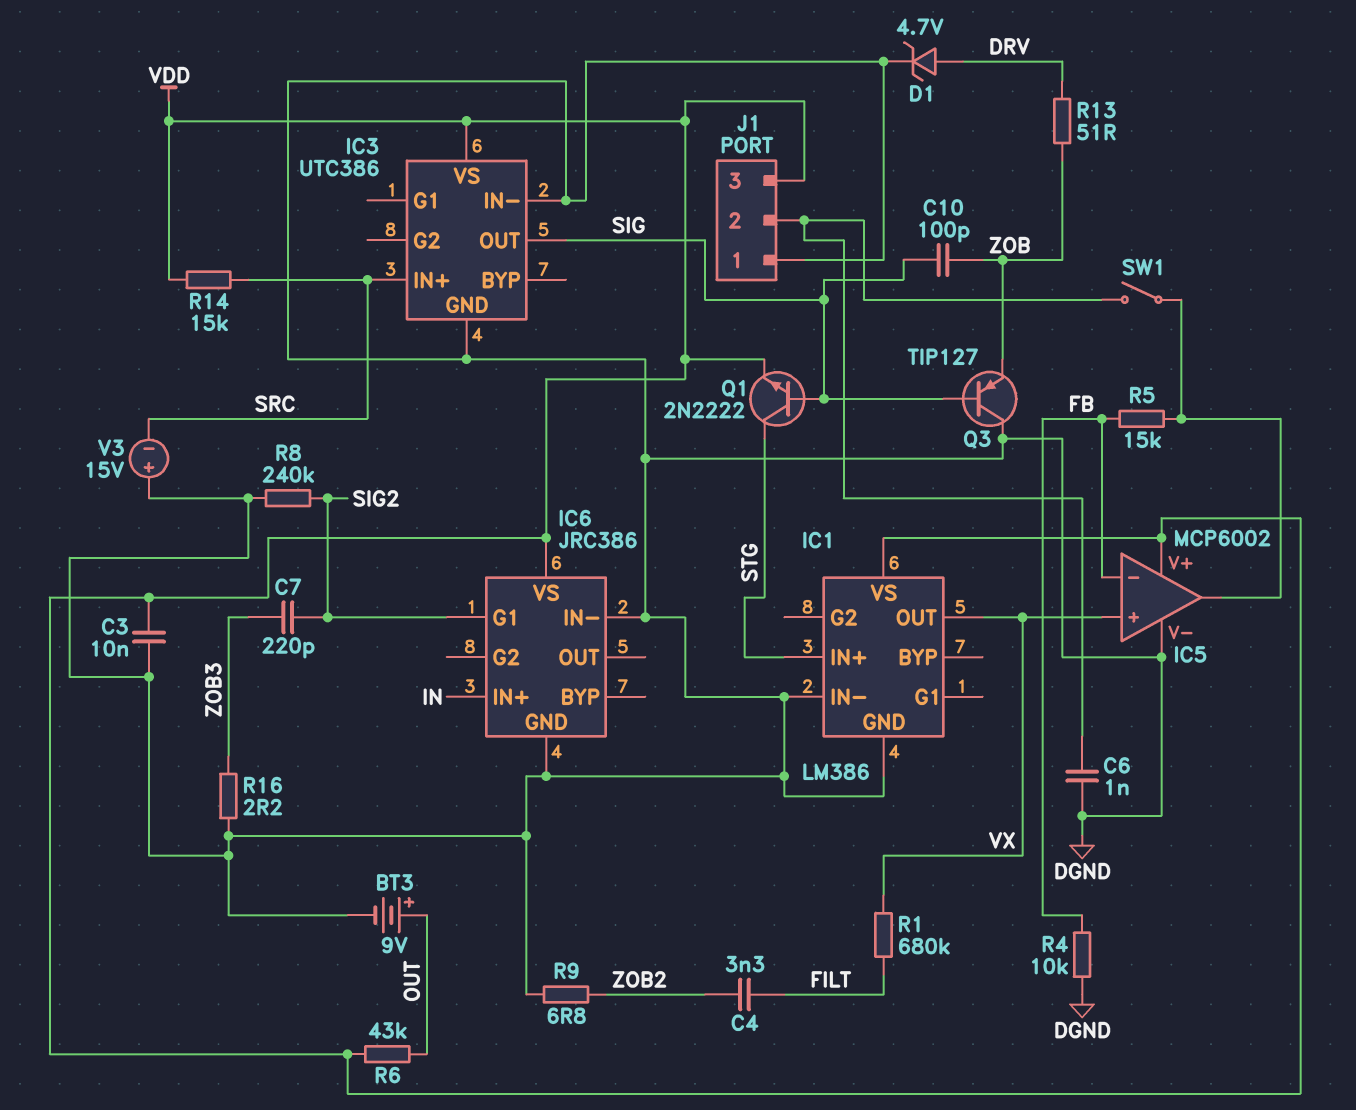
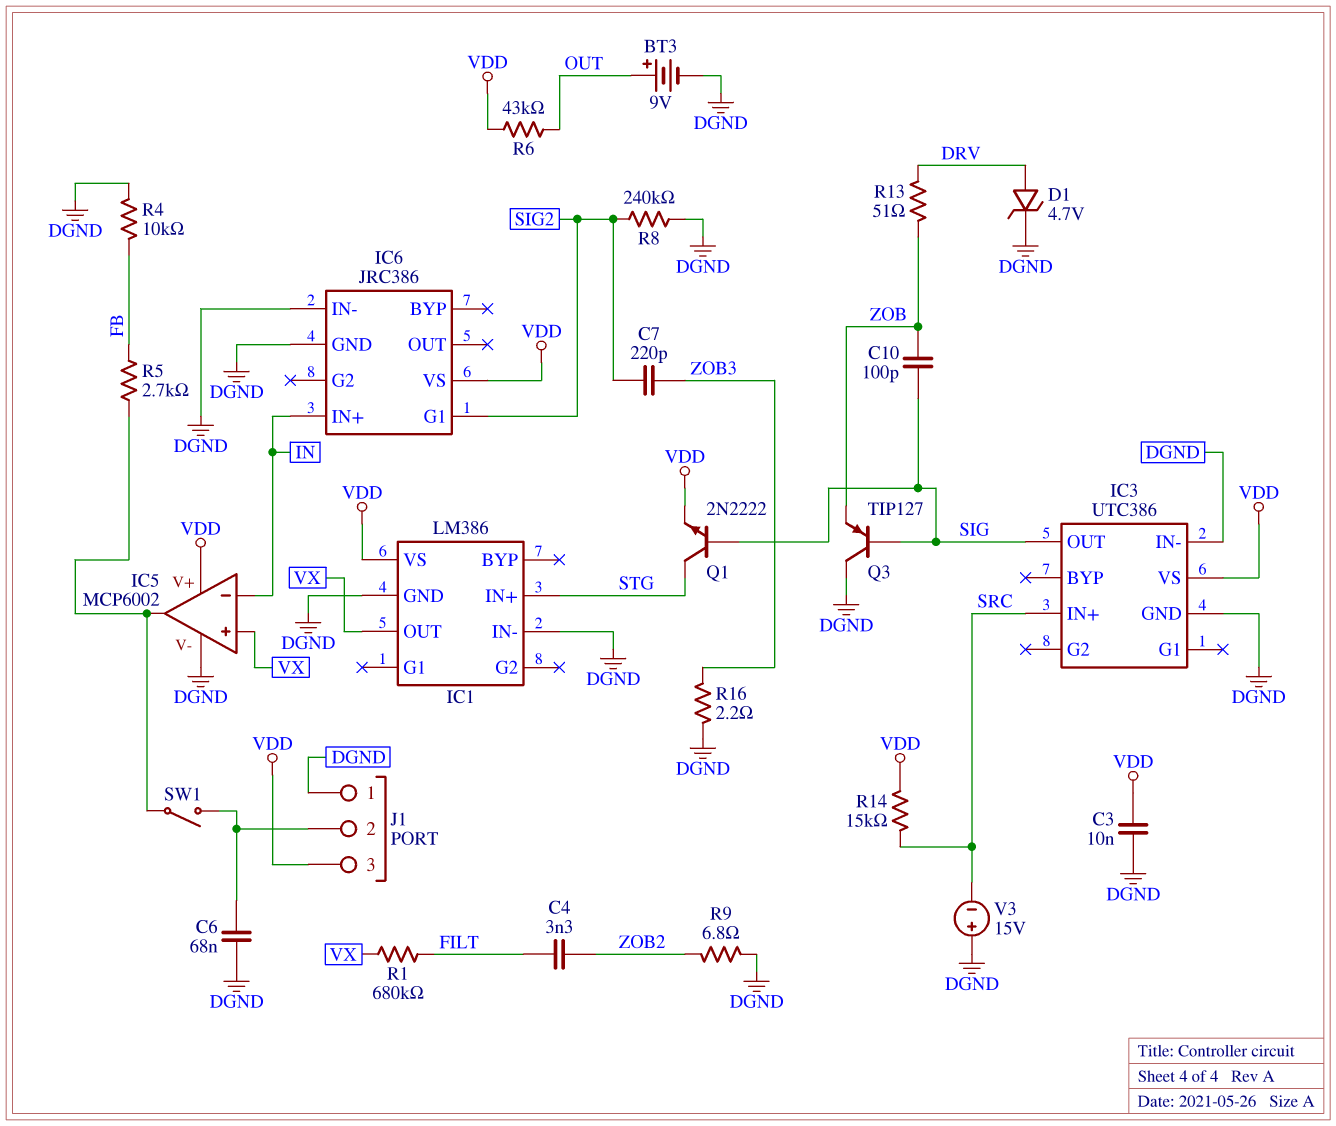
C6: 1nF (DGND, J1/2) -> 68nF (DGND, J1/2)
IC5 pin in-: FB -> IN
R5: 15k (FB, IC5/out) -> 2.7k (FB, IC5/out)

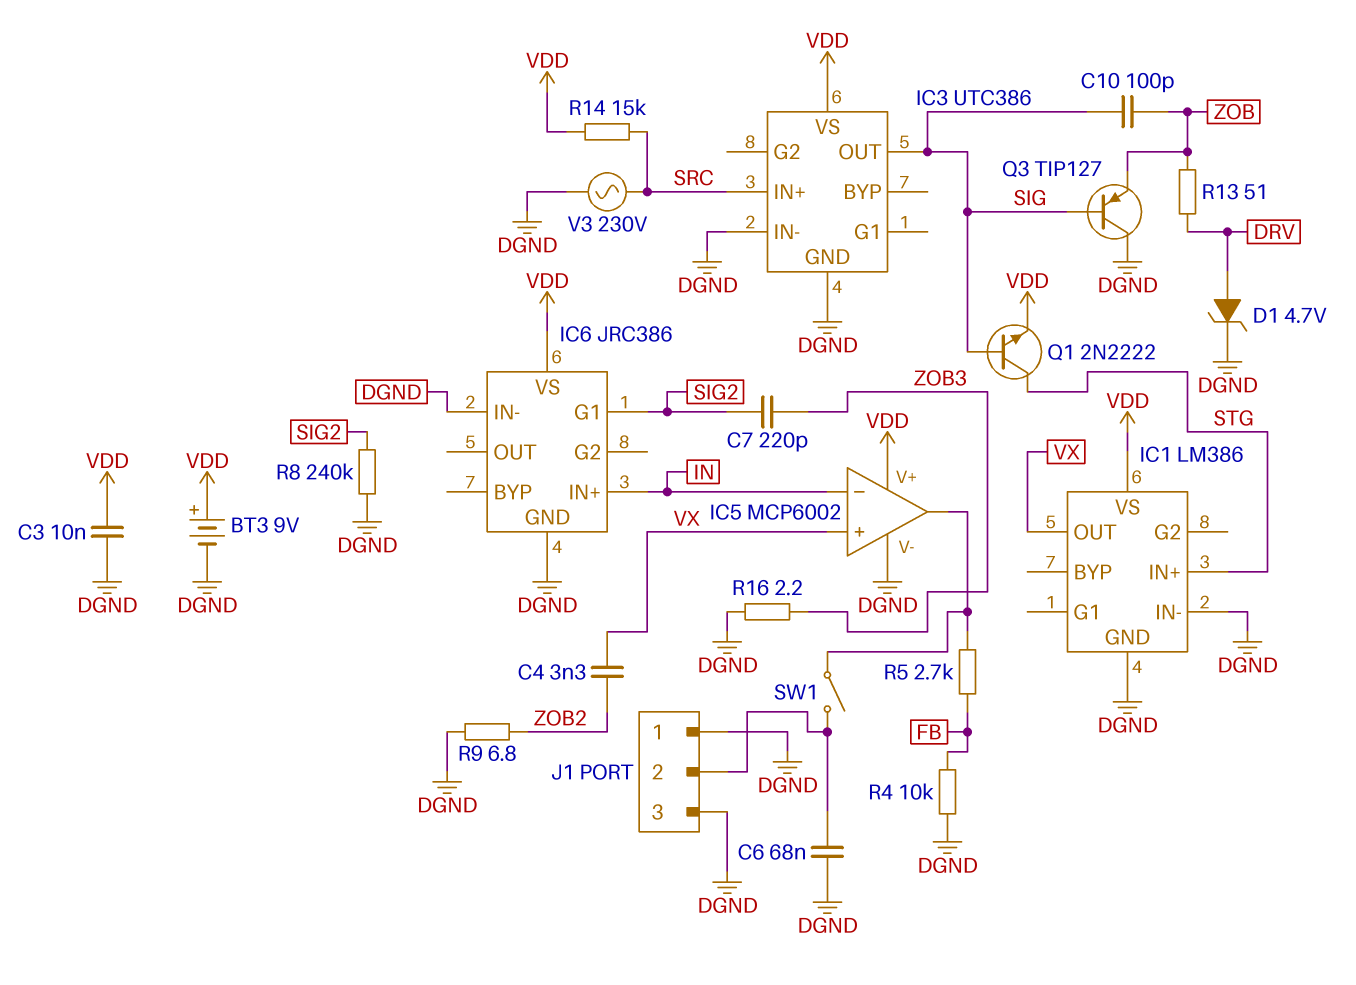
BT3: 9V (plus OUT, minus DGND) -> 9V (plus VDD, minus DGND)
C4: 3.3nF (FILT, ZOB2) -> 3.3nF (VX, ZOB2)
J1 pin 3: VDD -> DGND
R1: 680k (FILT, VX) -> none
R6: 43k (OUT, VDD) -> none
V3: 15V (plus DGND, minus SRC) -> AC 230V (DGND, SRC)

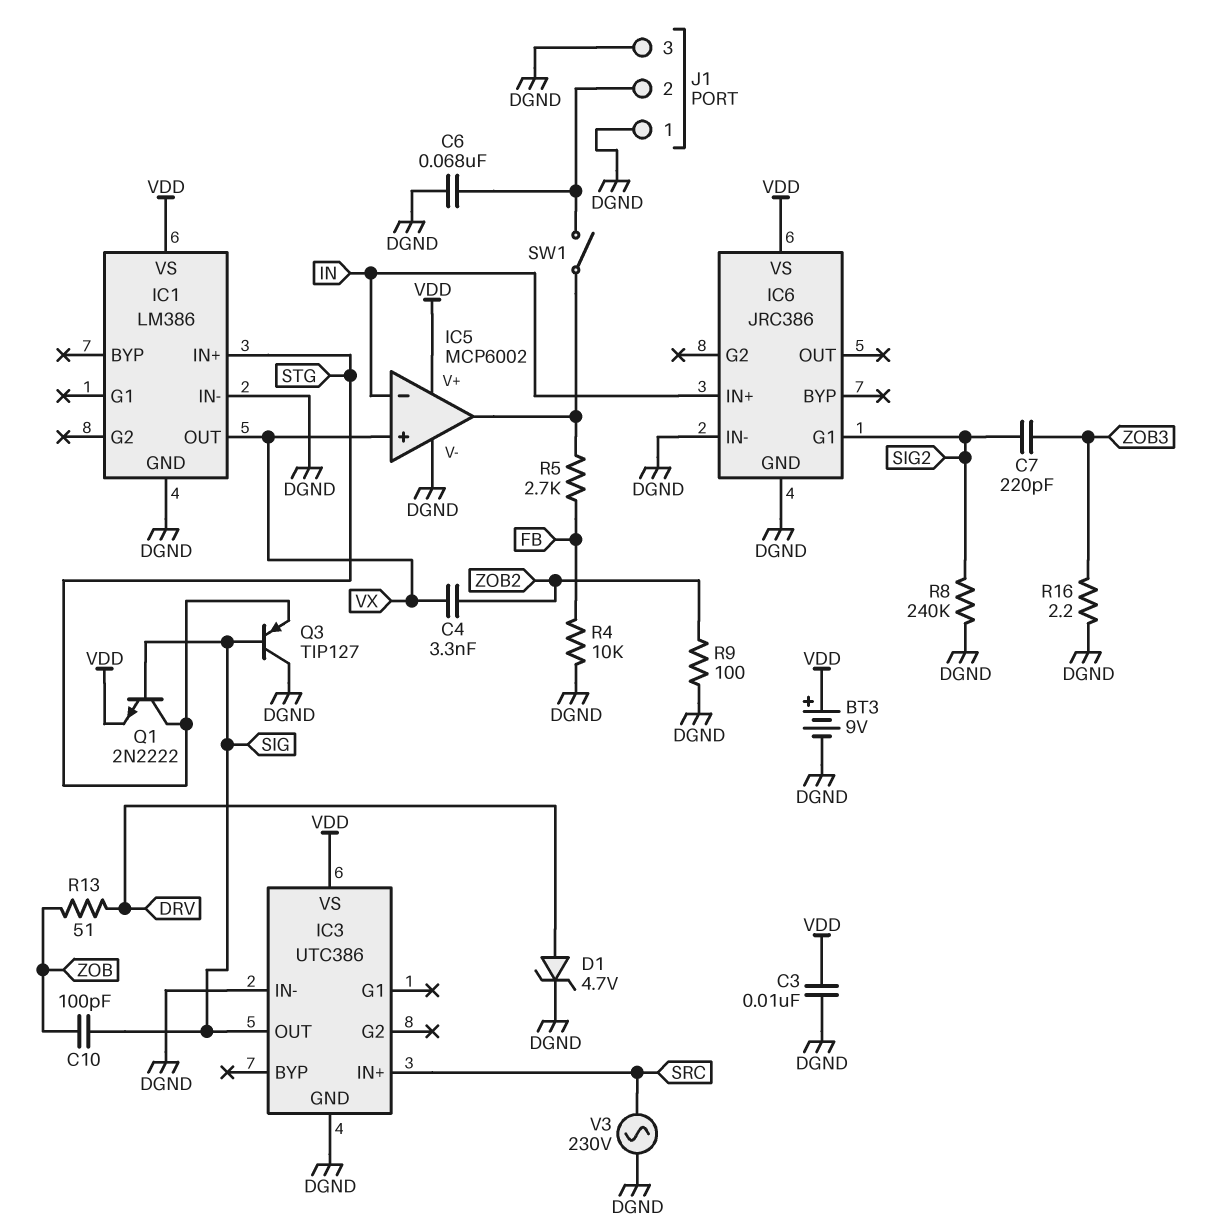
Q3: PNP TIP127 (B SIG, C DGND, E ZOB) -> PNP TIP127 (B SIG, C DGND, E STG)
R9: 6.8 (DGND, ZOB2) -> 100 (DGND, ZOB2)
R14: 15k (SRC, VDD) -> none

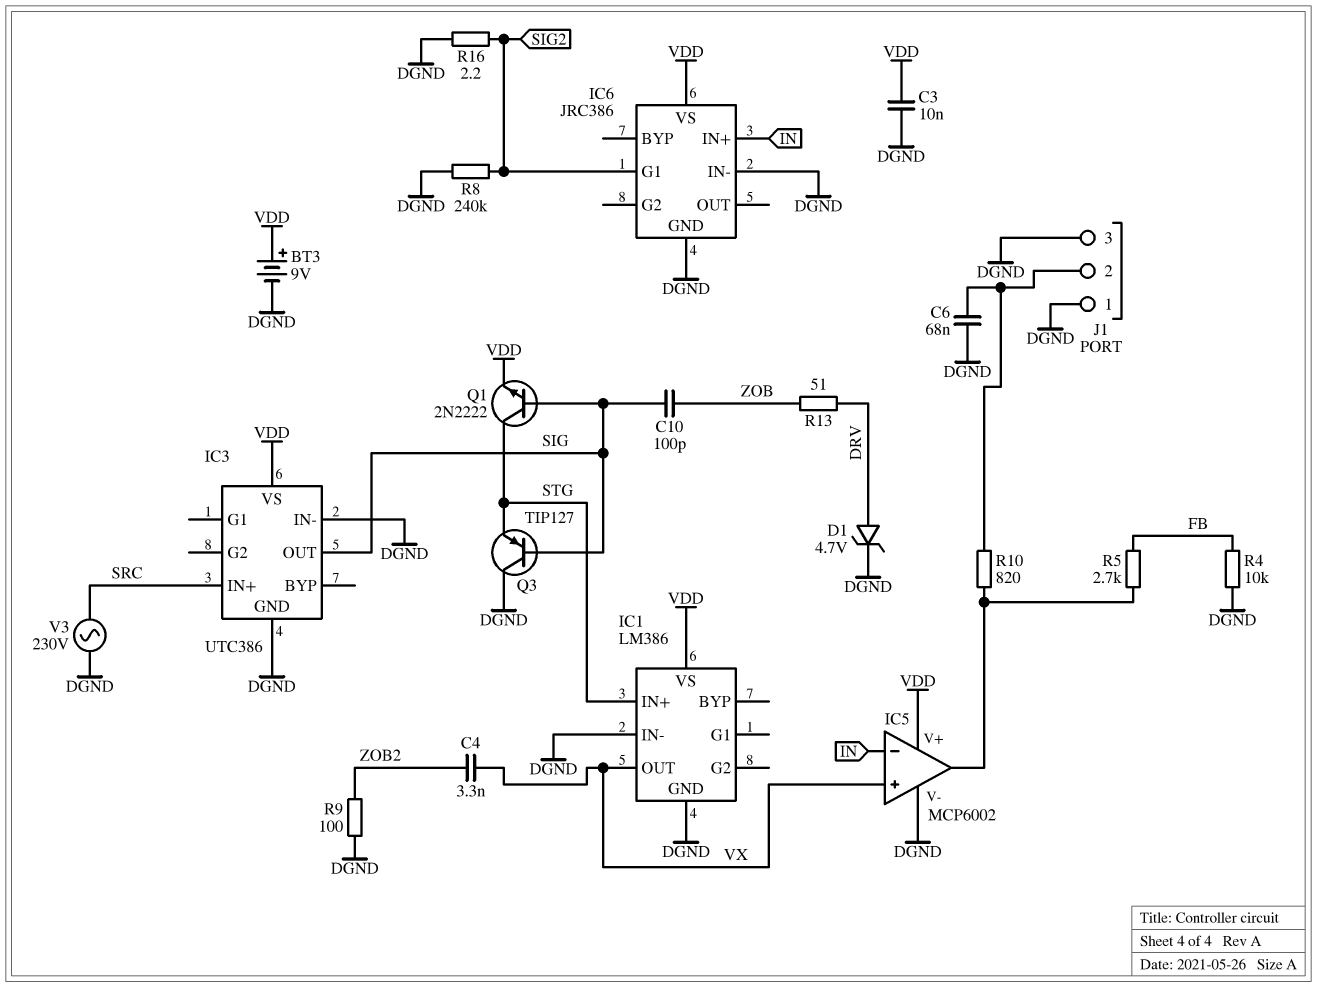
C7: 220pF (SIG2, ZOB3) -> none
R10: none -> 820 (IC5/out, J1/2)
R16: 2.2 (DGND, ZOB3) -> 2.2 (DGND, SIG2)
SW1: switch (IC5/out, J1/2) -> none

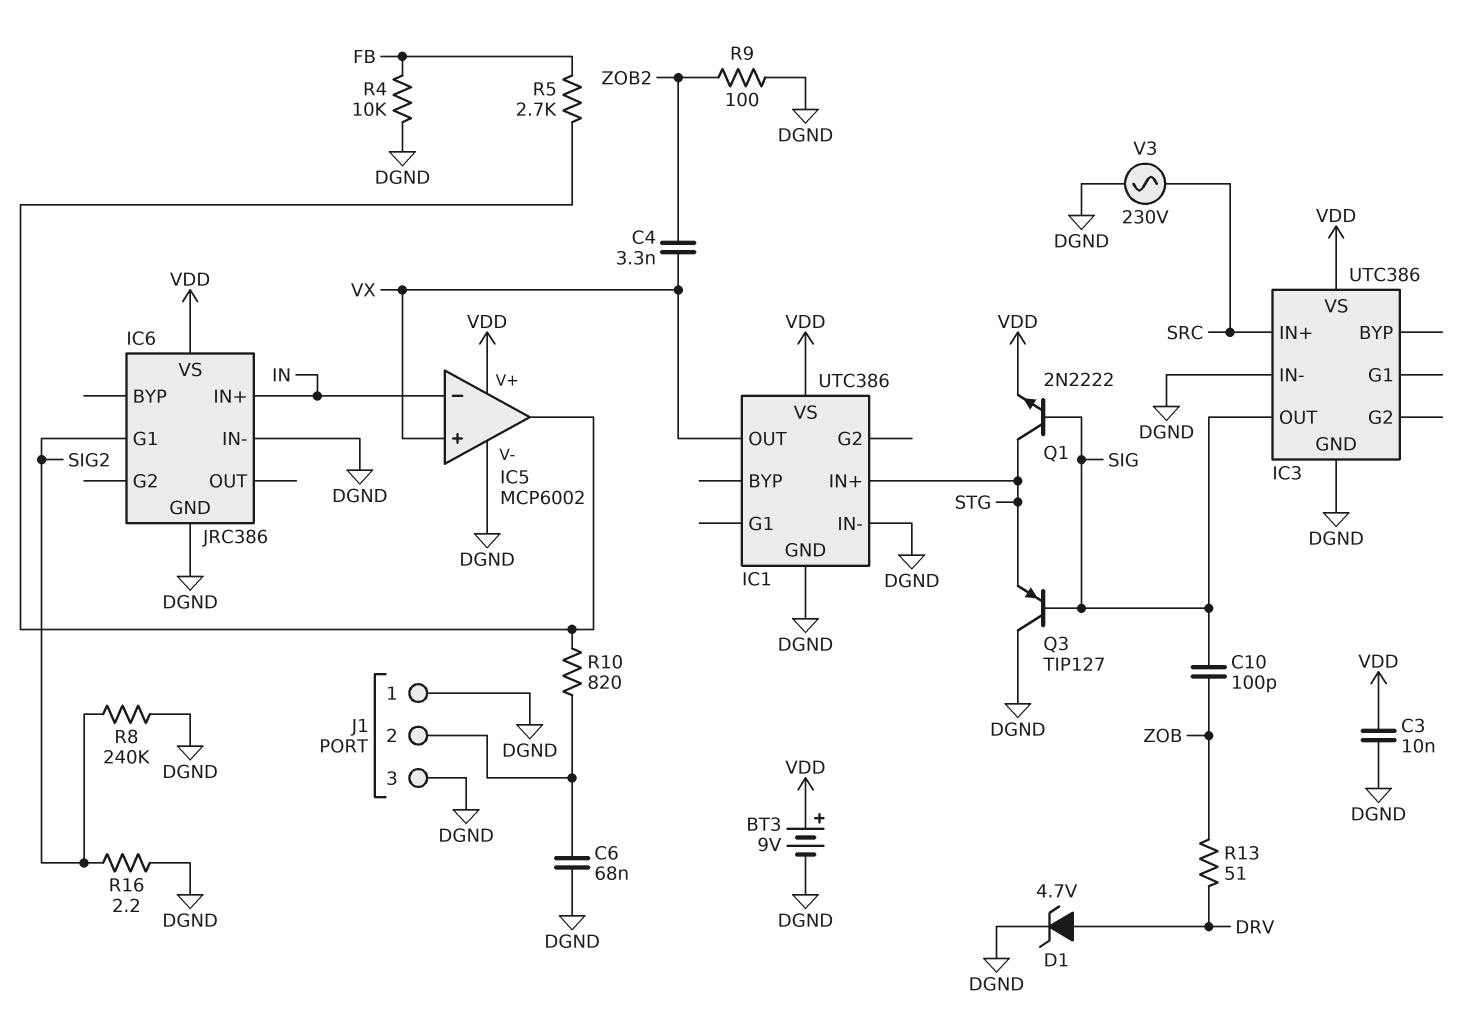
IC1: LM386 -> UTC386

